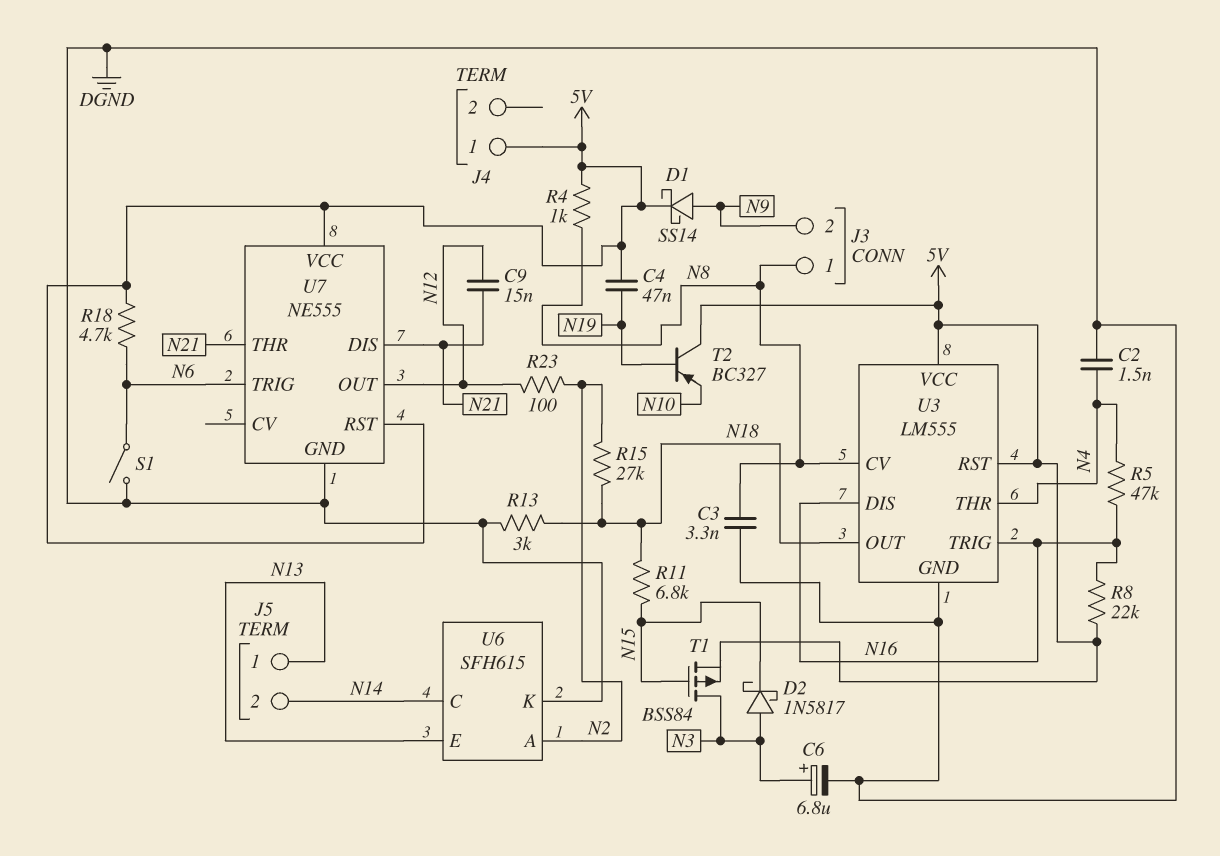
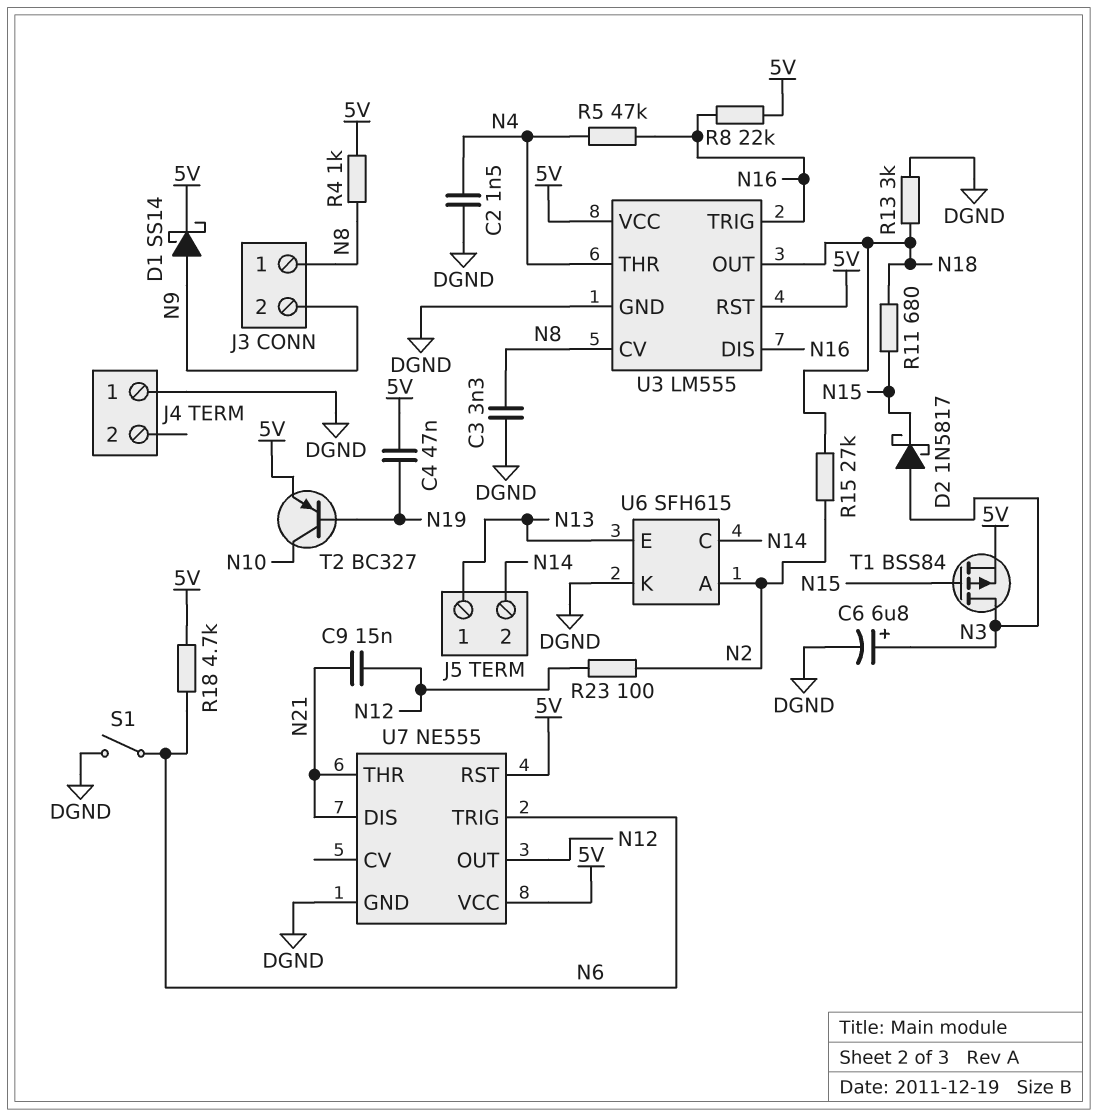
J4 pin 1: 5V -> DGND
R11: 6.8k (N15, N18) -> 680 (N15, N18)
T2: PNP BC327 (B N19, C 5V, E N10) -> PNP BC327 (B N19, C N10, E 5V)

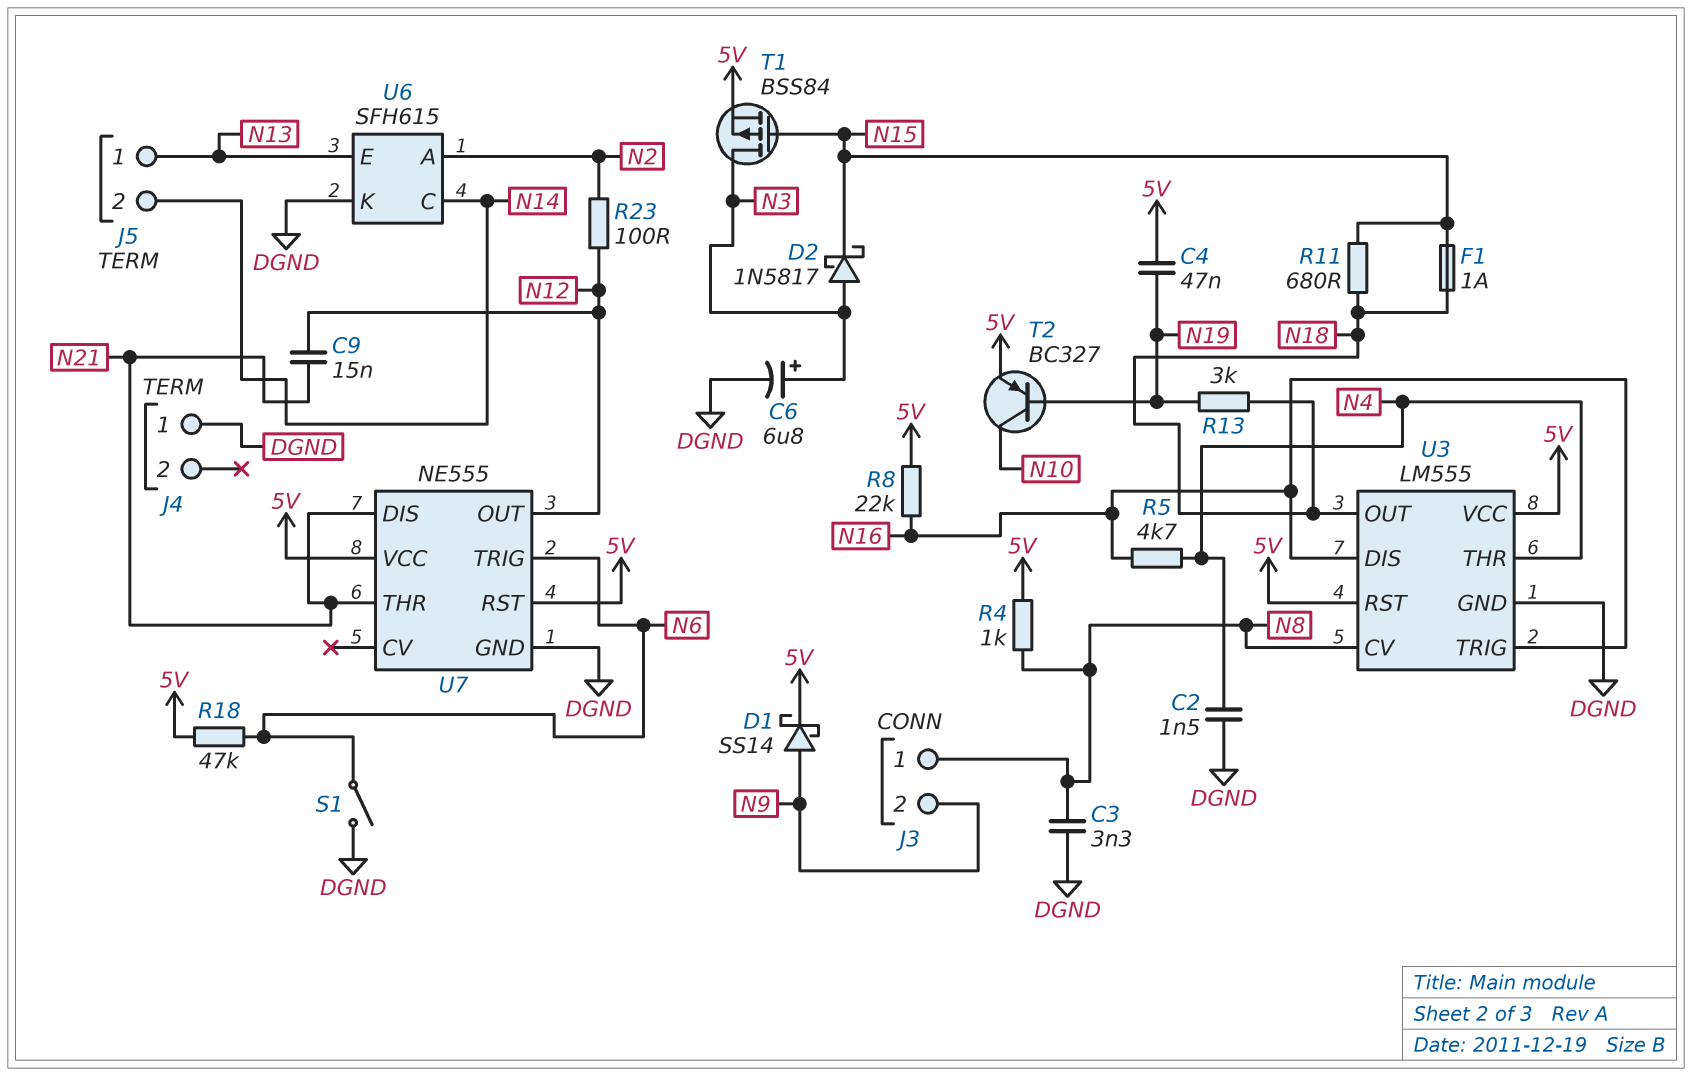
F1: none -> 1A (N15, N18)
R5: 47k (N4, N16) -> 4.7k (N4, N16)
R13: 3k (DGND, N18) -> 3k (N18, N19)
R15: 27k (N2, N18) -> none
R18: 4.7k (5V, N6) -> 47k (5V, N6)

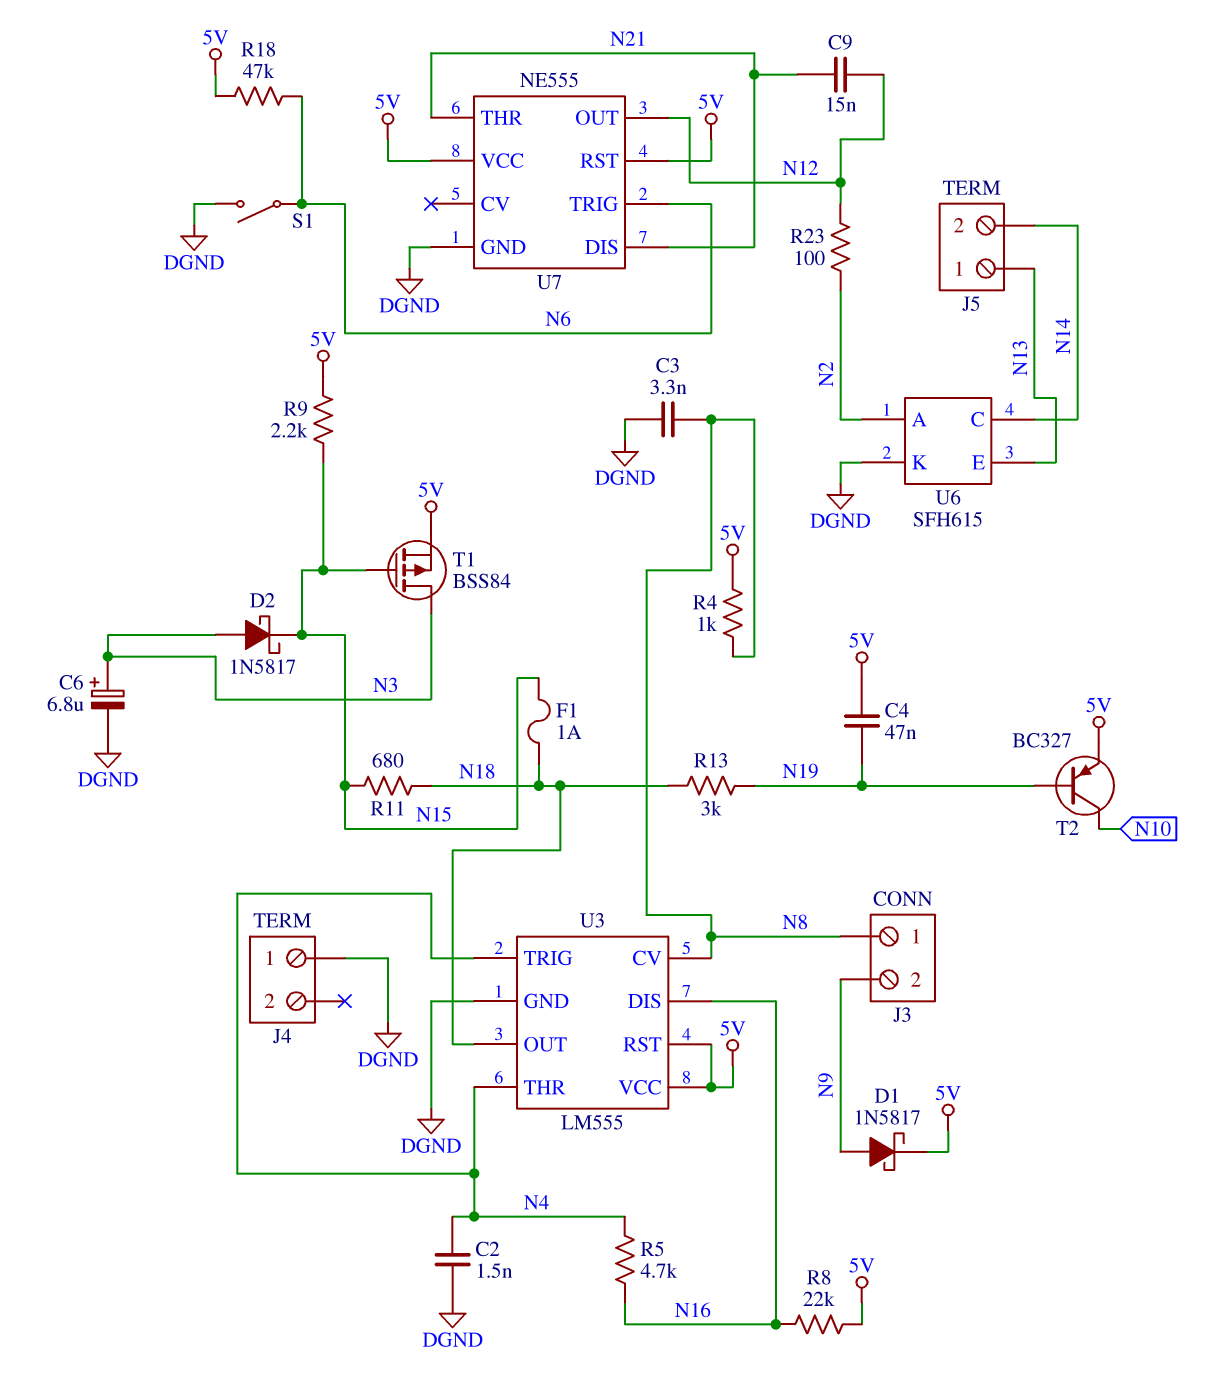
D1: schottky SS14 (A N9, K 5V) -> schottky 1N5817 (A N9, K 5V)
R9: none -> 2.2k (5V, N15)
U3 pin TRIG: N16 -> N4

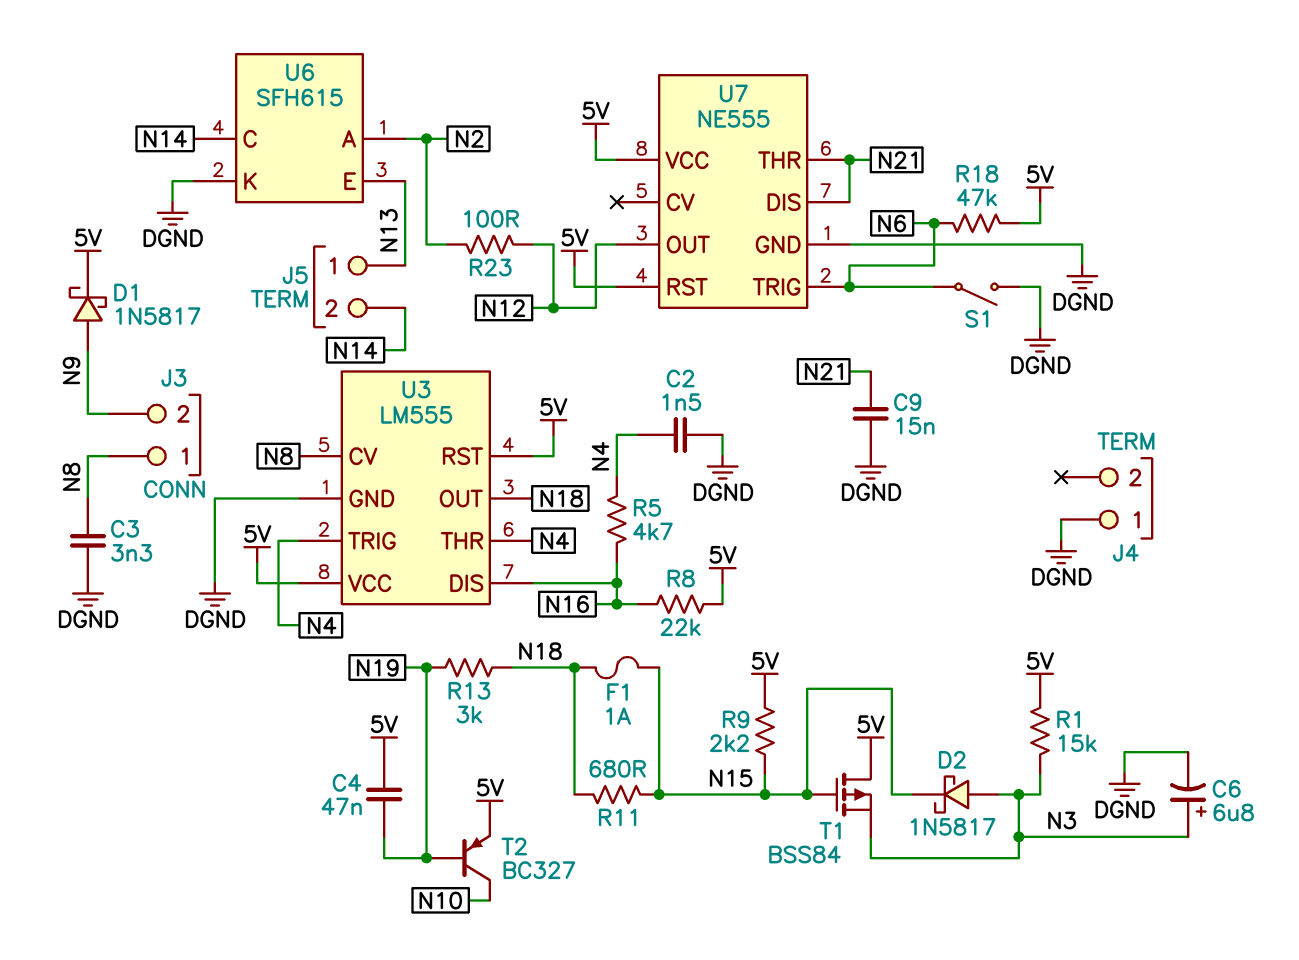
C9: 15nF (N12, N21) -> 15nF (DGND, N21)
R1: none -> 15k (5V, N3)
R4: 1k (5V, N8) -> none
T1: PMOS BSS84 (G N15, D N3, S 5V) -> PMOS BSS84 (G N15, D 5V, S N3)

